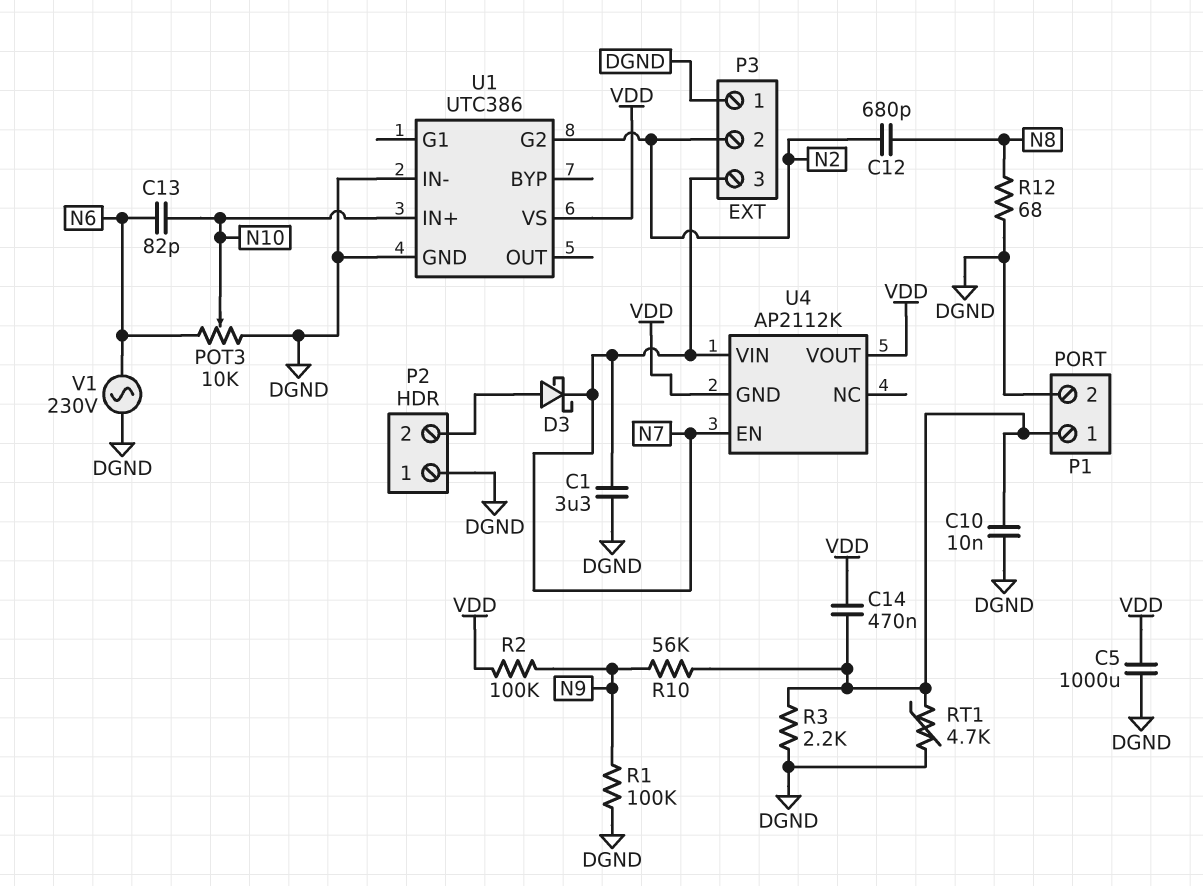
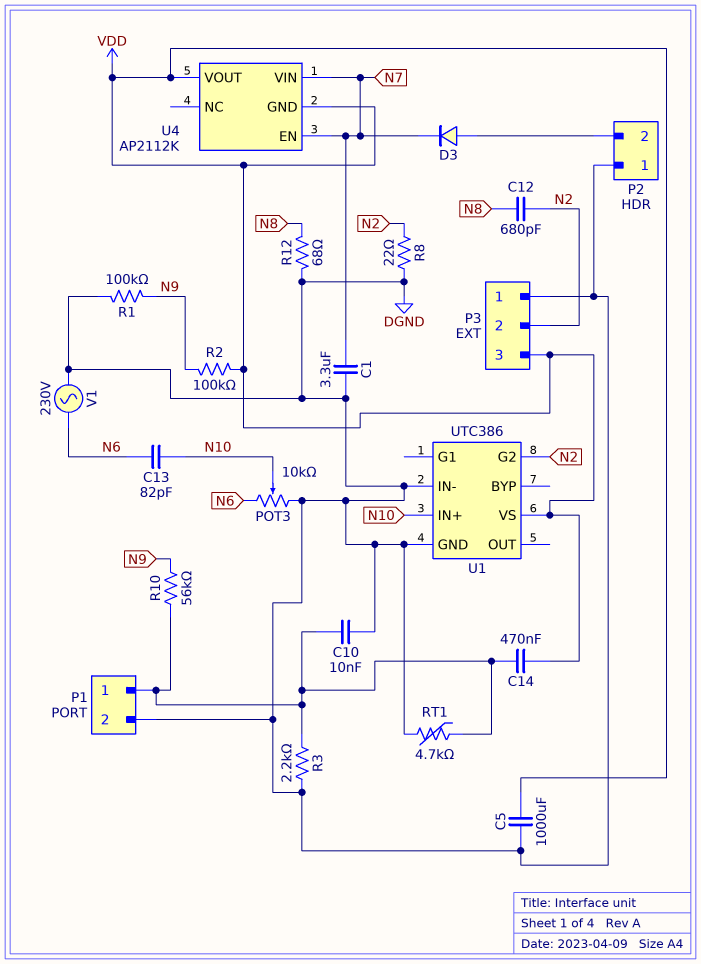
D3: schottky (A P2/2, K N7) -> diode (A P2/2, K N7)
P3 pin 3: N7 -> VDD
R8: none -> 22 (DGND, N2)

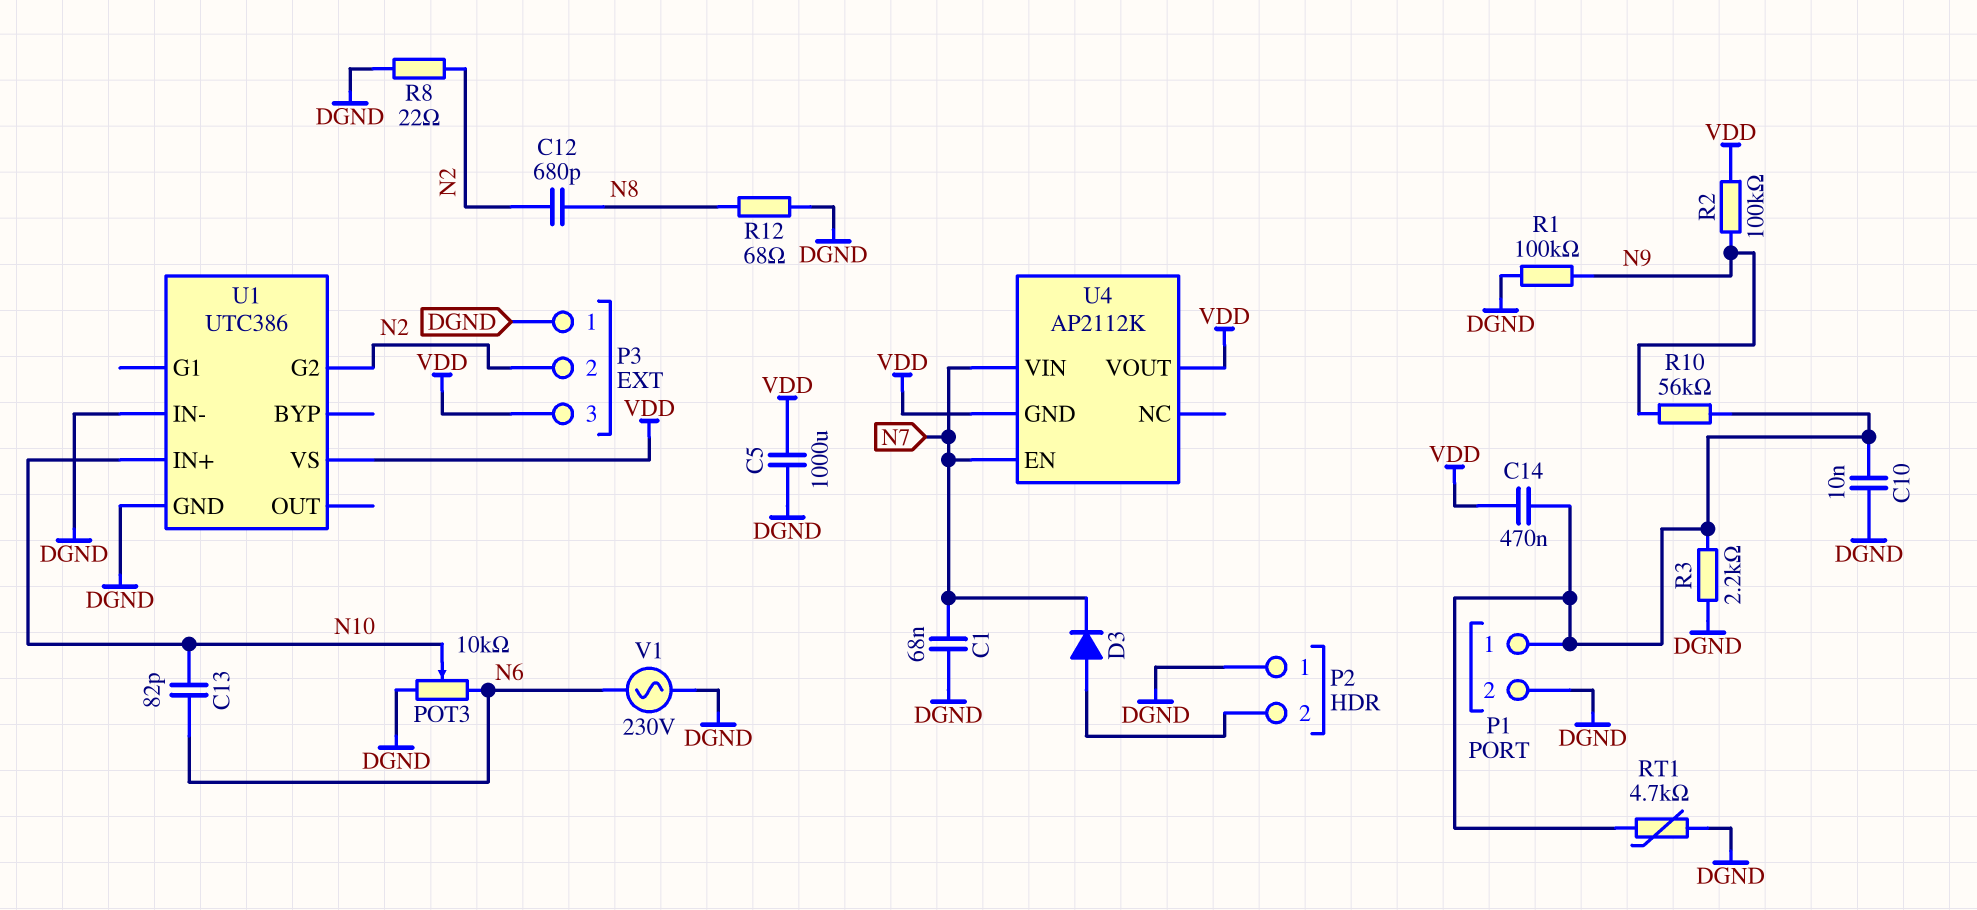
C1: 3.3uF (DGND, N7) -> 68nF (DGND, N7)

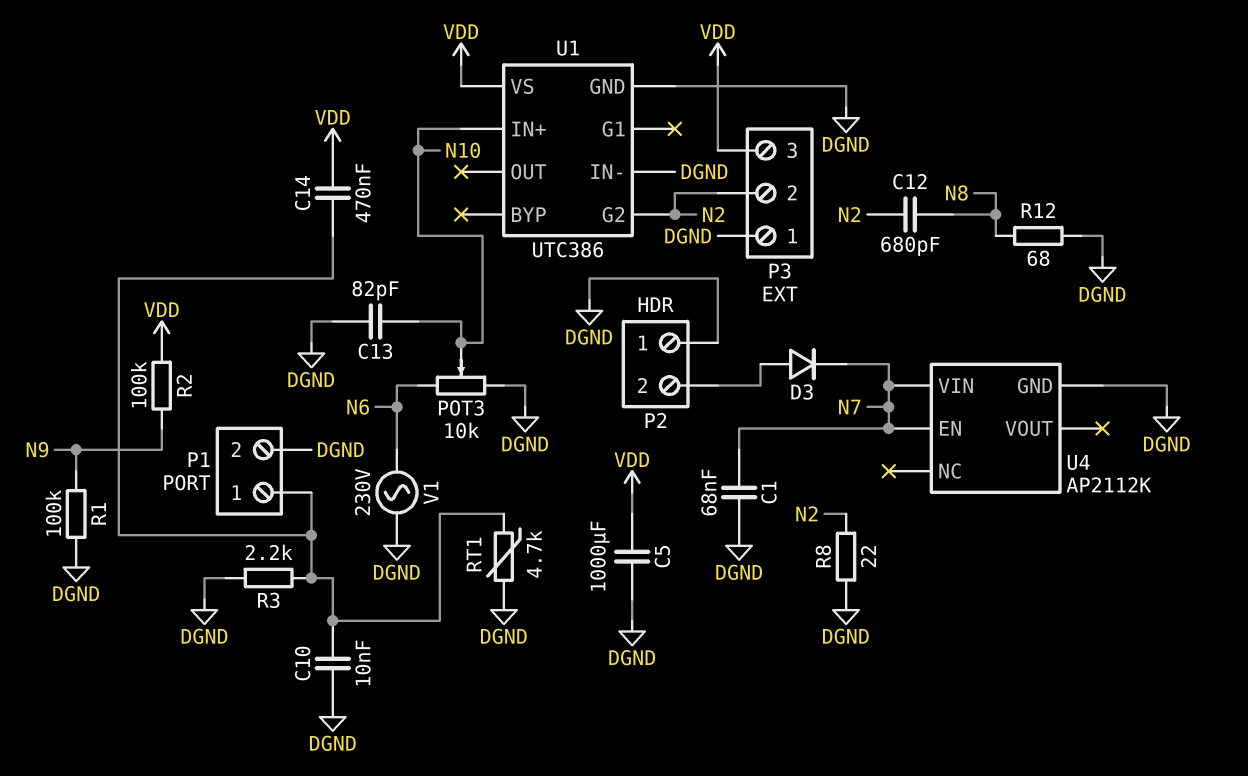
C13: 82pF (N6, N10) -> 82pF (DGND, N10)
R10: 56k (N9, P1/1) -> none
U4 pin GND: VDD -> DGND
U4 pin VOUT: VDD -> none

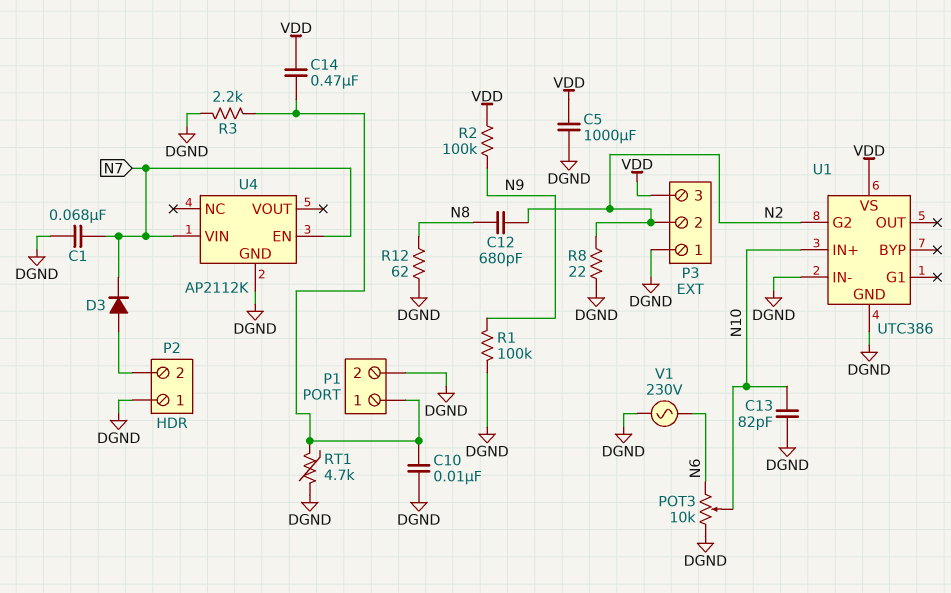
R12: 68 (DGND, N8) -> 62 (DGND, N8)

